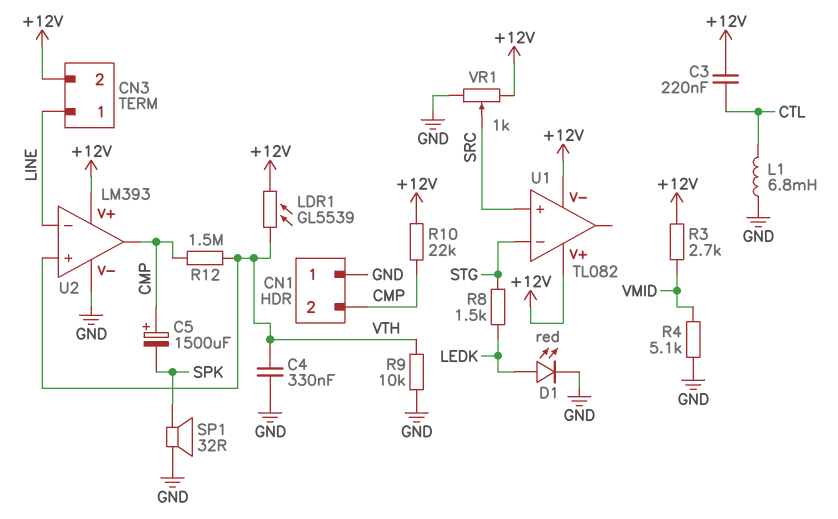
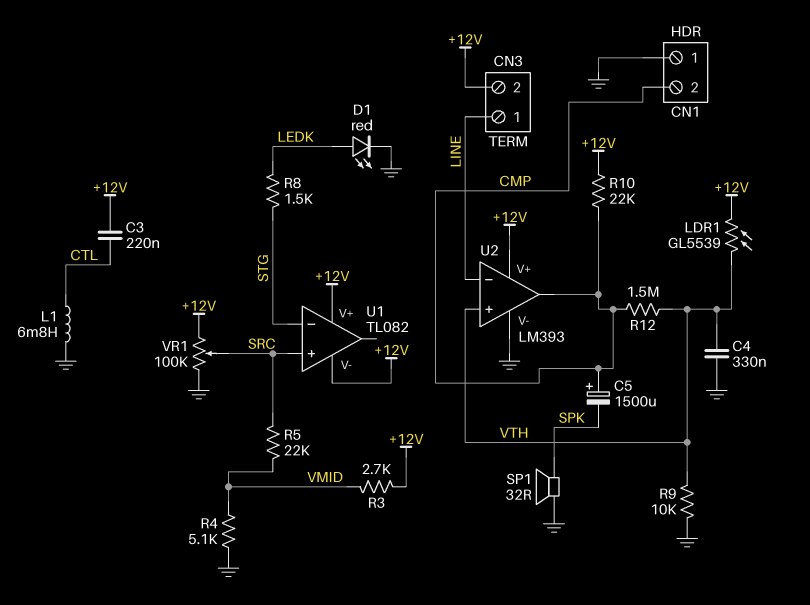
R5: none -> 22k (SRC, VMID)
VR1: 1k (+12V, GND, wiper SRC) -> 100k (+12V, GND, wiper SRC)

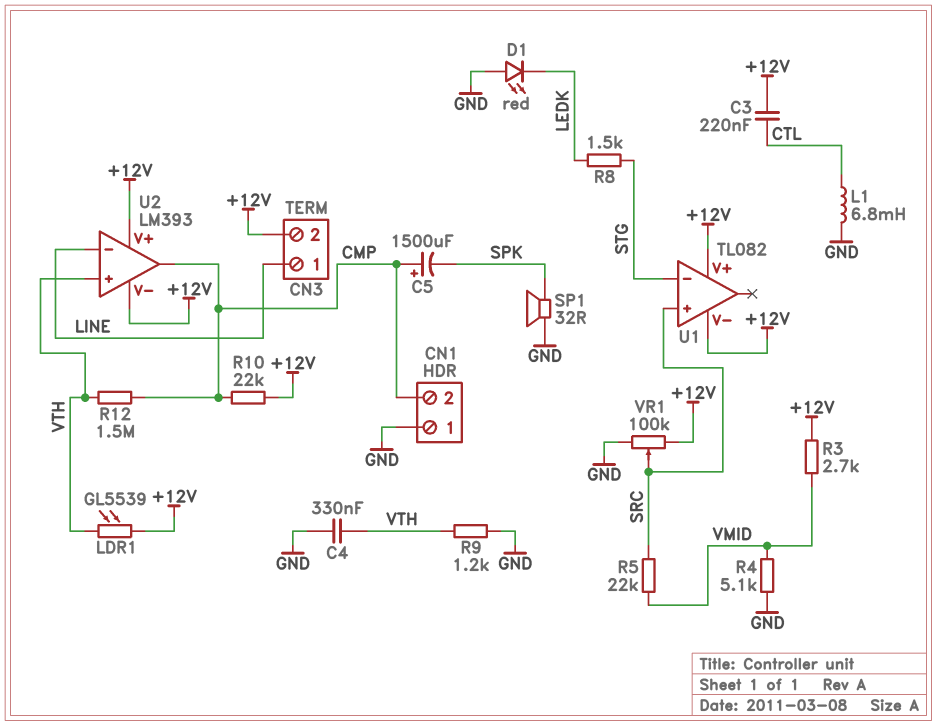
D1: LED red (A LEDK, K GND) -> LED red (A GND, K LEDK)
R9: 10k (GND, VTH) -> 1.2k (GND, VTH)
U2 pin V-: GND -> +12V

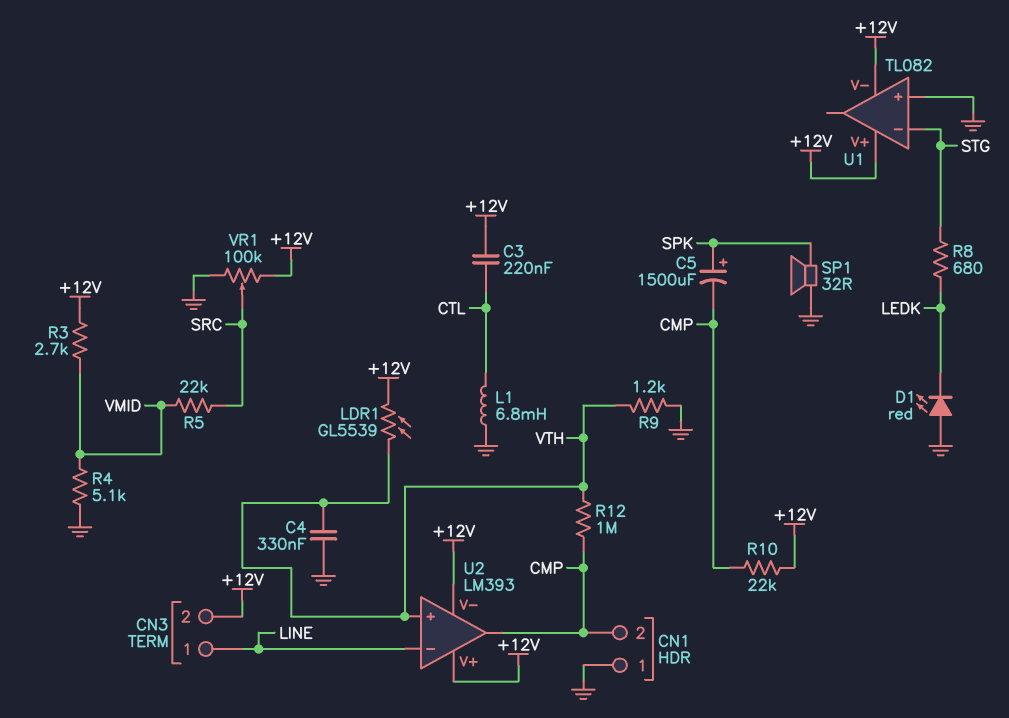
C5: 1500uF (plus CMP, minus SPK) -> 1500uF (plus SPK, minus CMP)
R8: 1.5k (LEDK, STG) -> 680 (LEDK, STG)
R12: 1.5M (CMP, VTH) -> 1M (CMP, VTH)
U1 pin in+: SRC -> GND

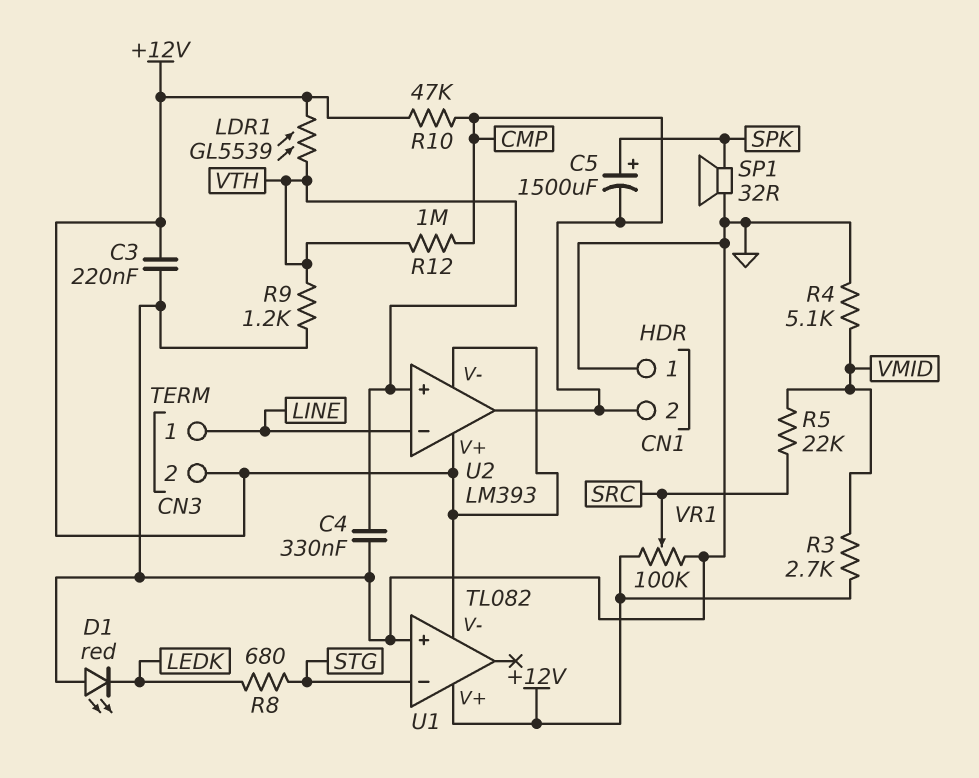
C3: 220nF (+12V, CTL) -> 220nF (+12V, GND)
L1: 6.8mH (CTL, GND) -> none
R10: 22k (+12V, CMP) -> 47k (+12V, CMP)

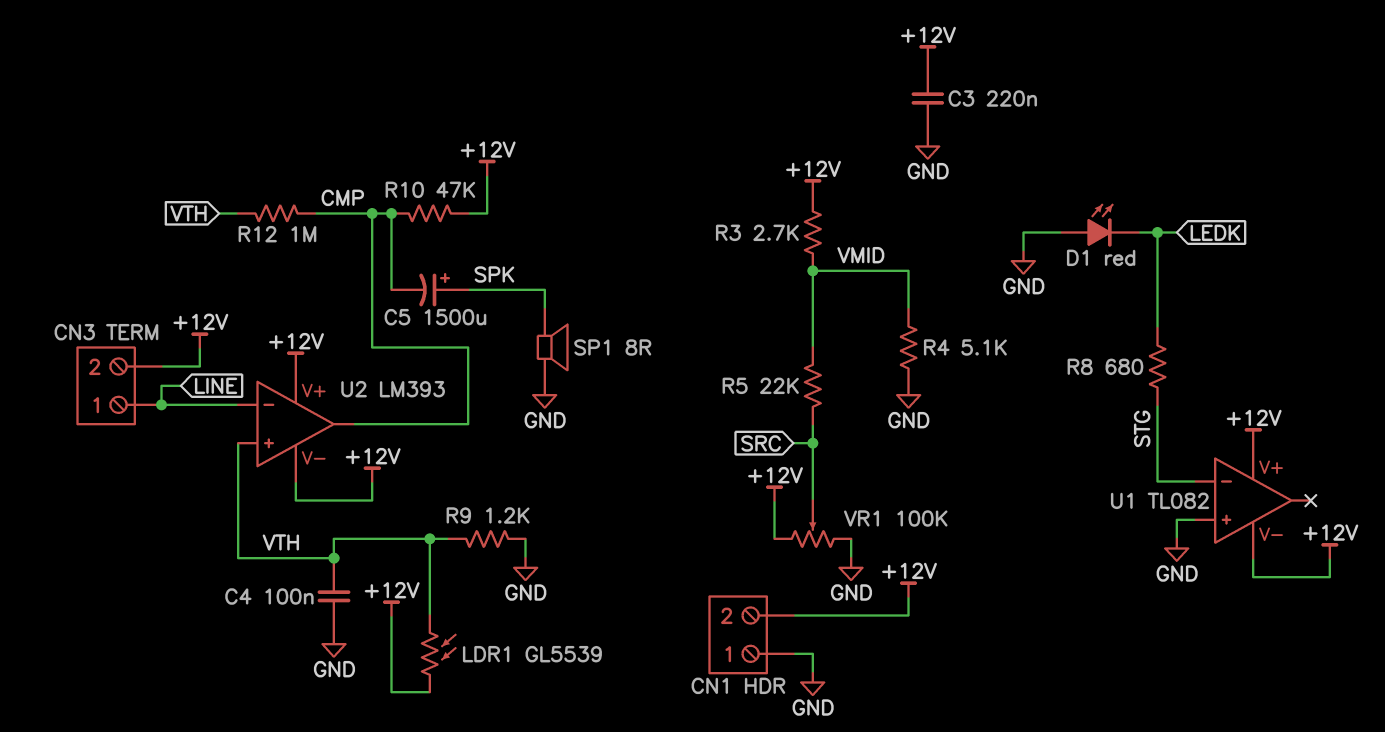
C4: 330nF (GND, VTH) -> 100nF (GND, VTH)
CN1 pin 2: CMP -> +12V
SP1: speaker 32R (GND, SPK) -> speaker 8R (GND, SPK)

